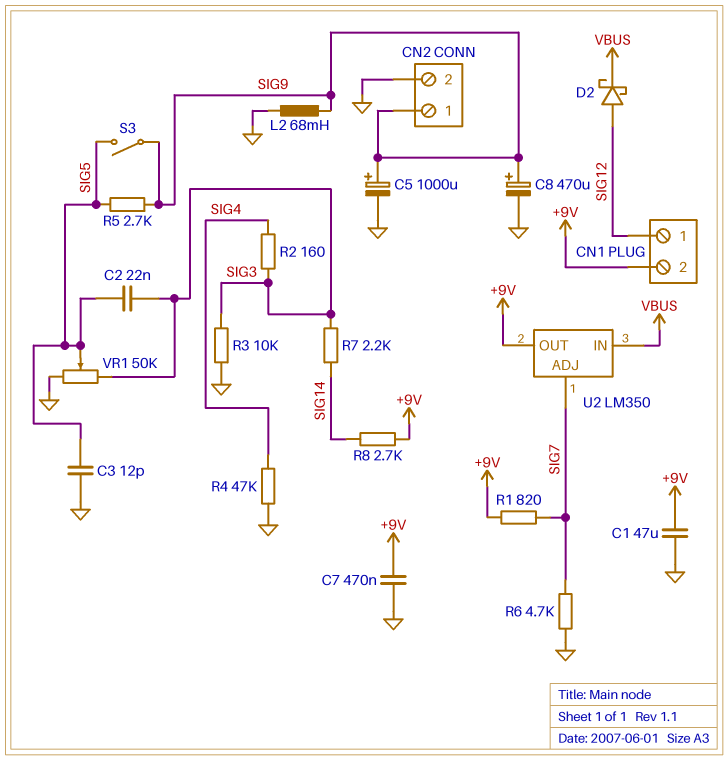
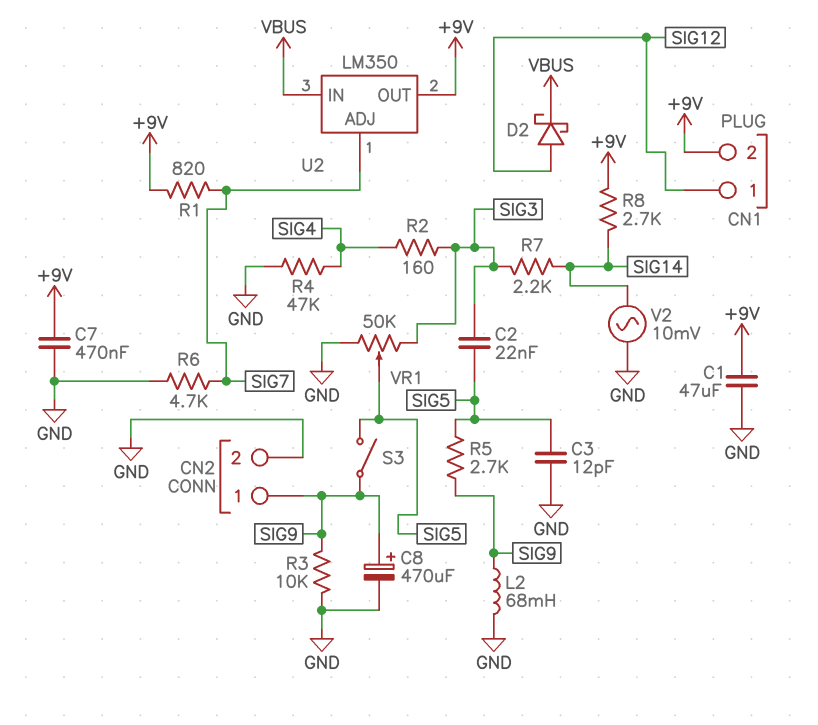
C5: 1000uF (plus SIG9, minus GND) -> none
R3: 10k (GND, SIG3) -> 10k (GND, SIG9)
V2: none -> AC 10mV (GND, SIG14)

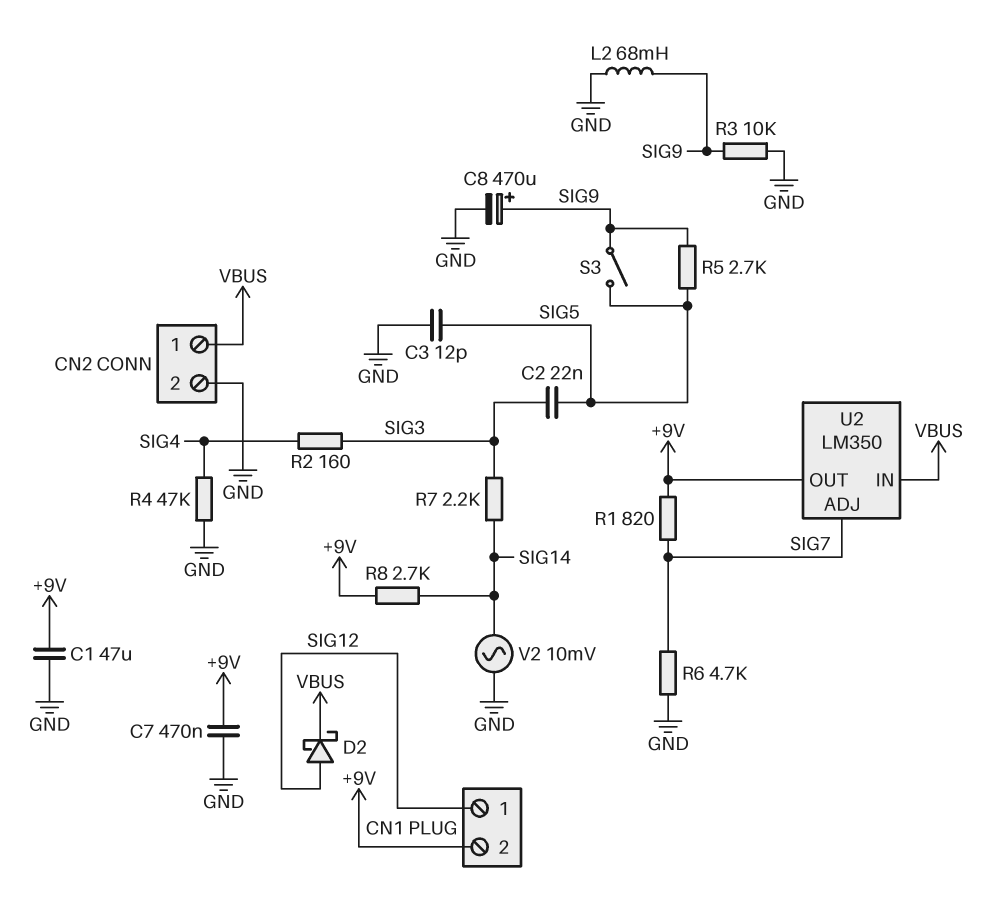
CN2 pin 1: SIG9 -> VBUS
VR1: 50k (GND, SIG3, wiper SIG5) -> none

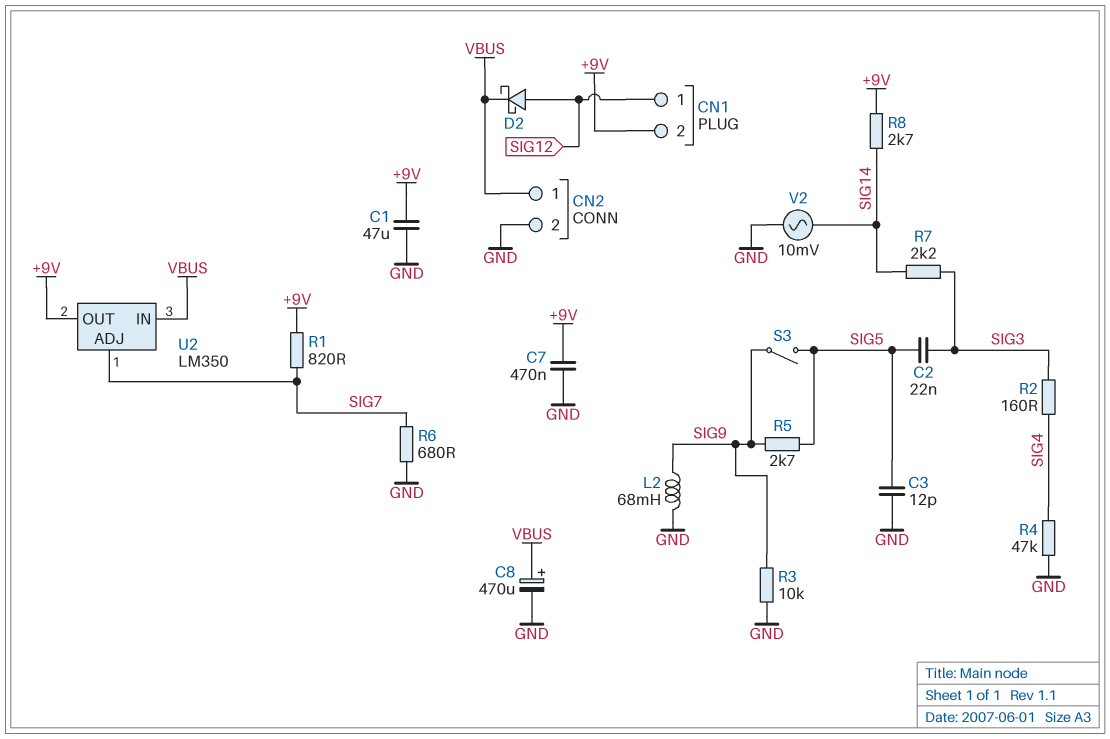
C8: 470uF (plus SIG9, minus GND) -> 470uF (plus VBUS, minus GND)
R6: 4.7k (GND, SIG7) -> 680 (GND, SIG7)

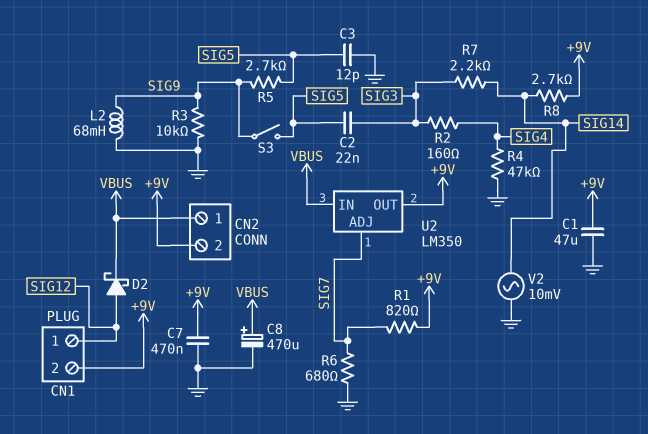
CN2 pin 2: GND -> +9V

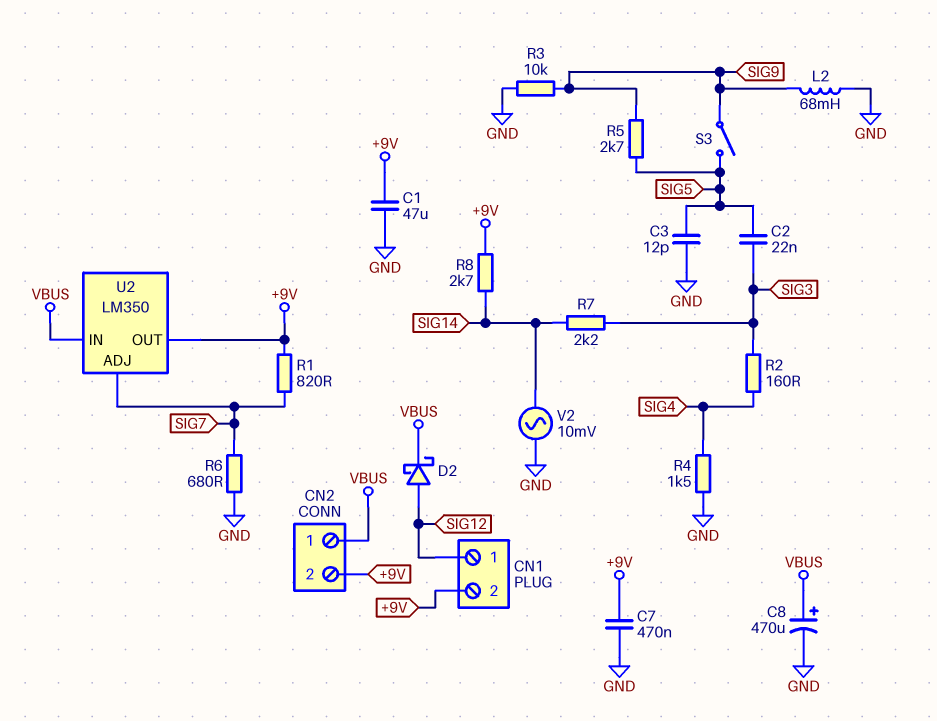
R4: 47k (GND, SIG4) -> 1.5k (GND, SIG4)

